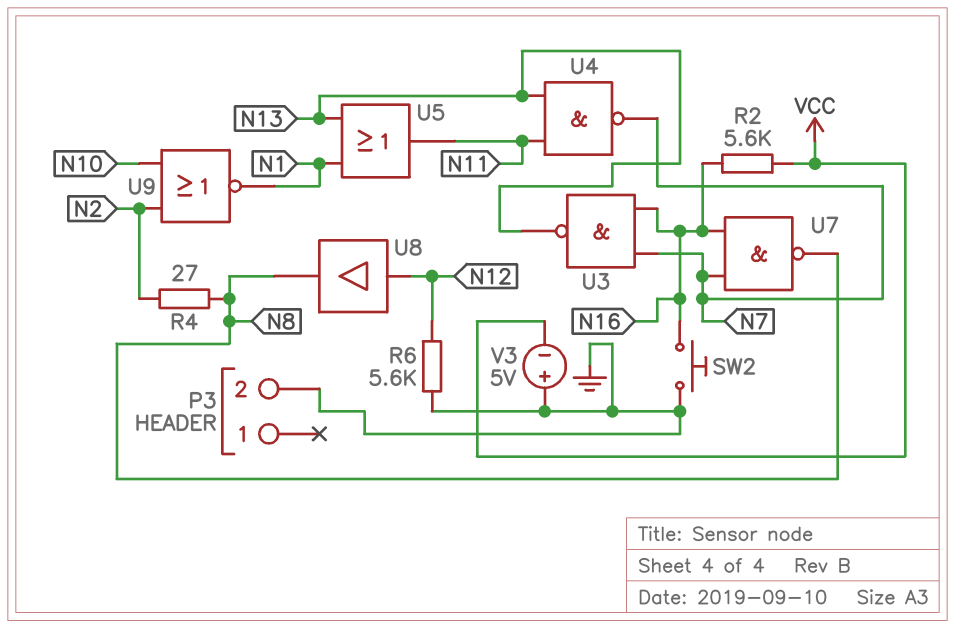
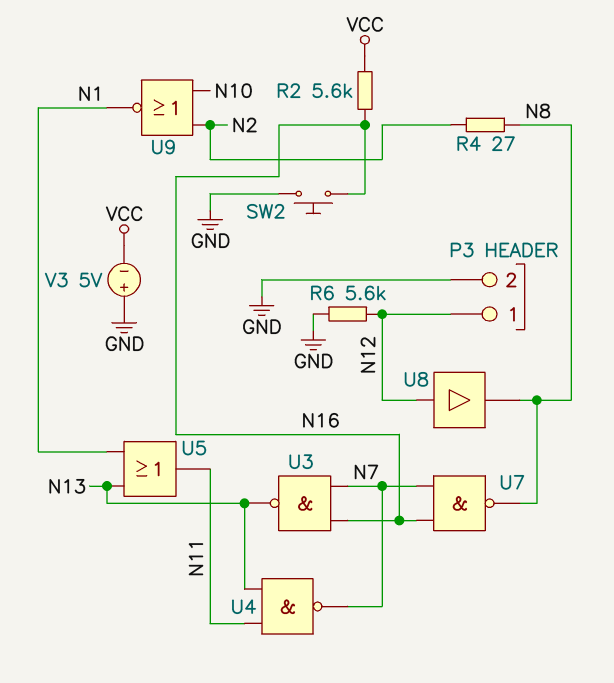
P3 pin 1: none -> N12

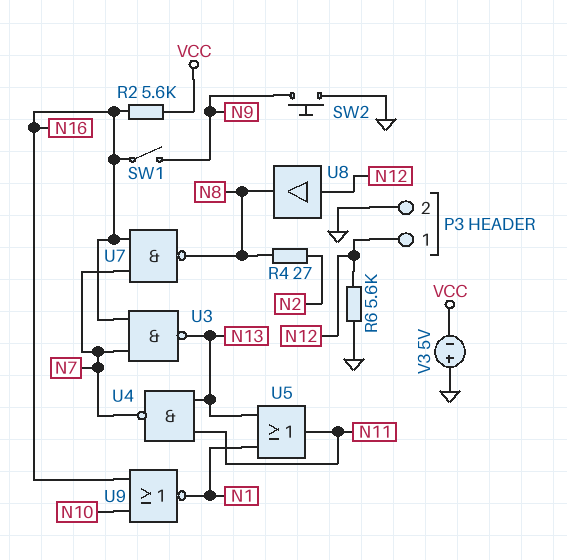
SW1: none -> switch (N9, N16)
SW2: button (GND, N16) -> button (GND, N9)
U9: NOR (in N2, in N10, out N1) -> NOR (in N10, in N16, out N1)

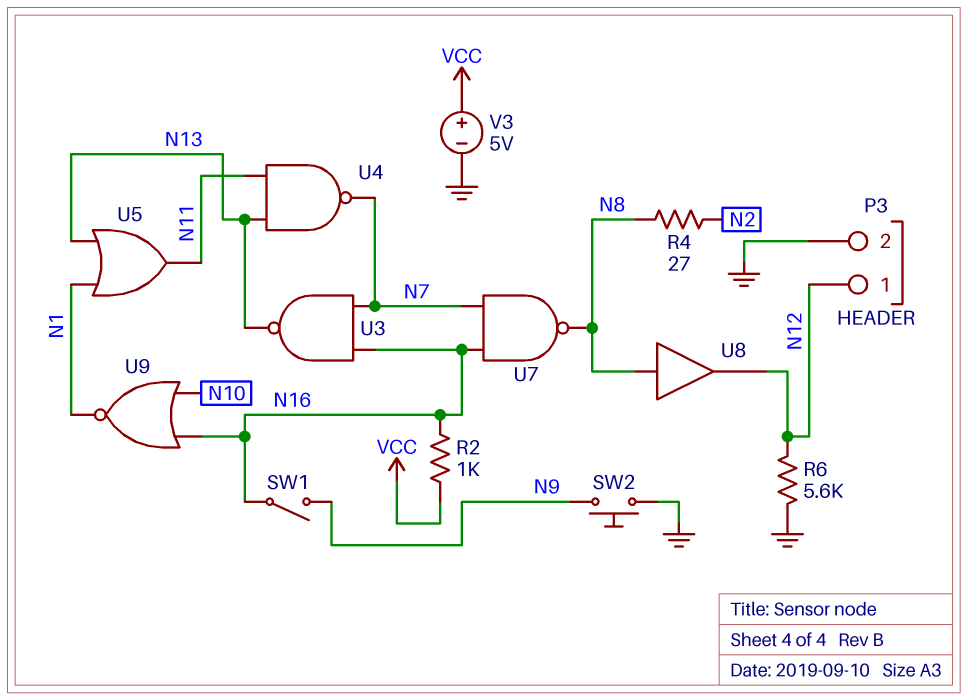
R2: 5.6k (N16, VCC) -> 1k (N16, VCC)
U8: buffer (in N12, out N8) -> buffer (in N8, out N12)
V3: 5V (plus GND, minus VCC) -> 5V (plus VCC, minus GND)

